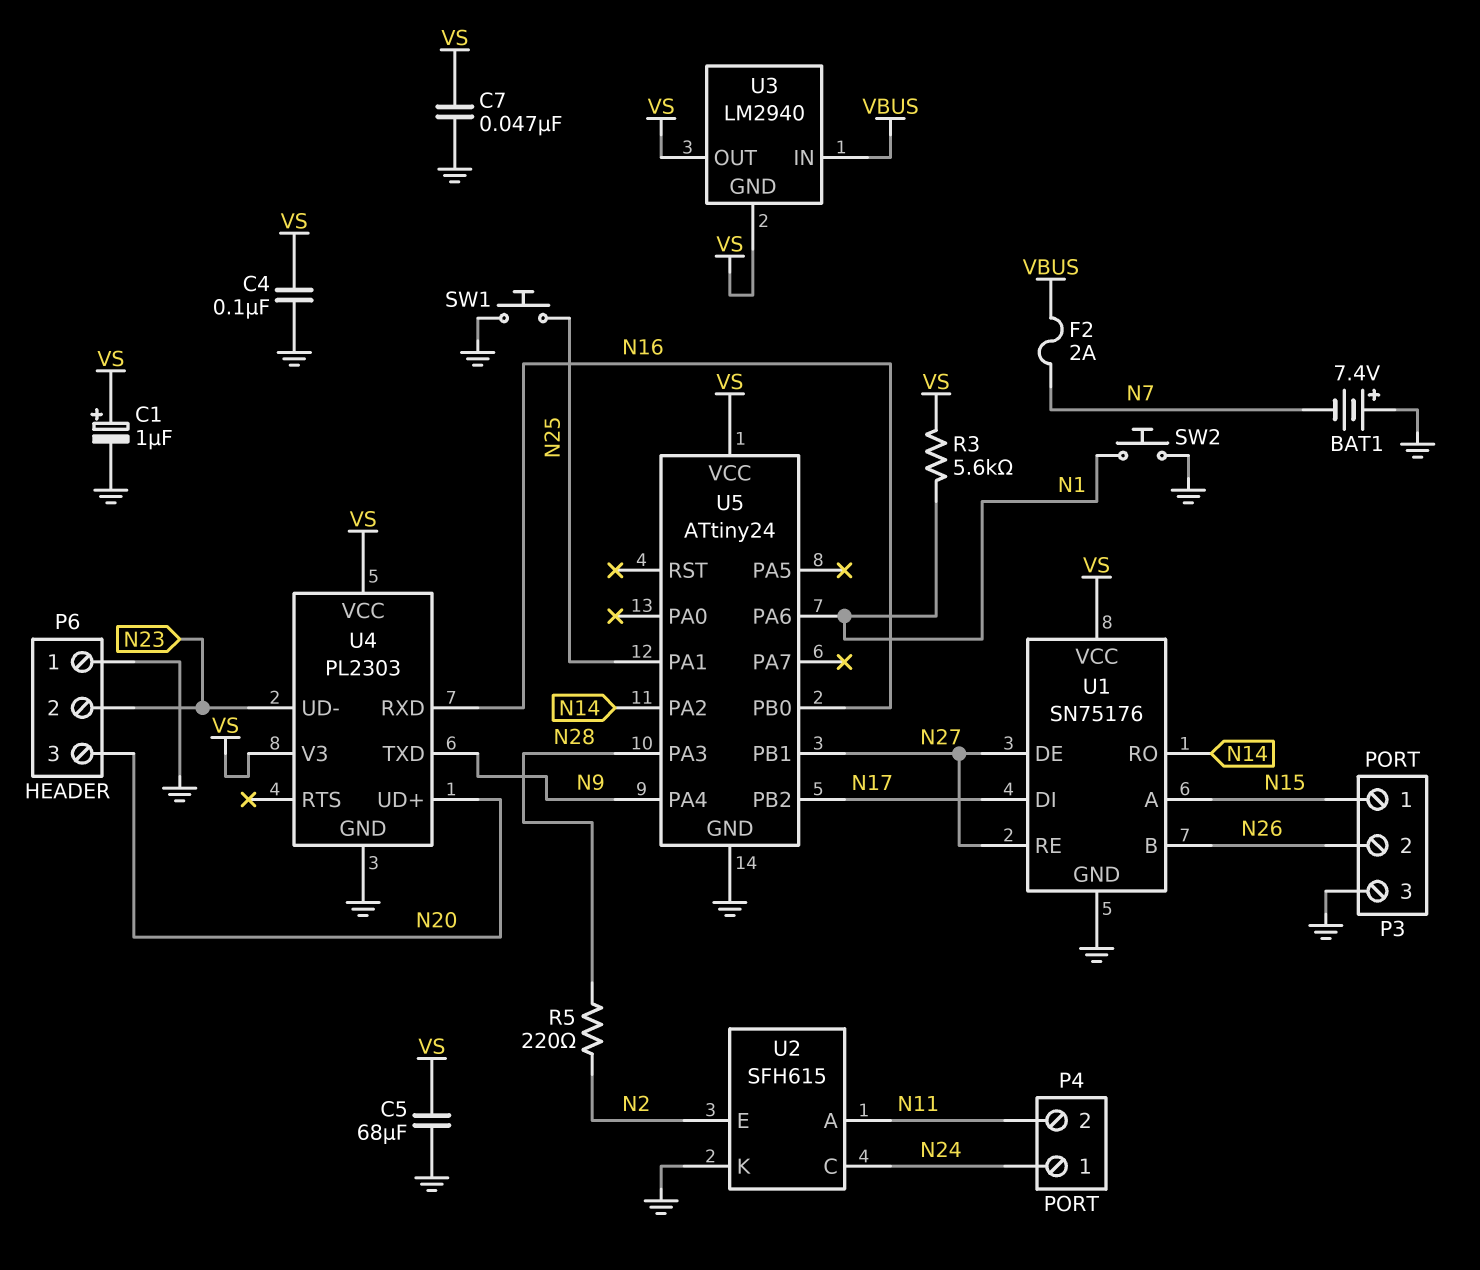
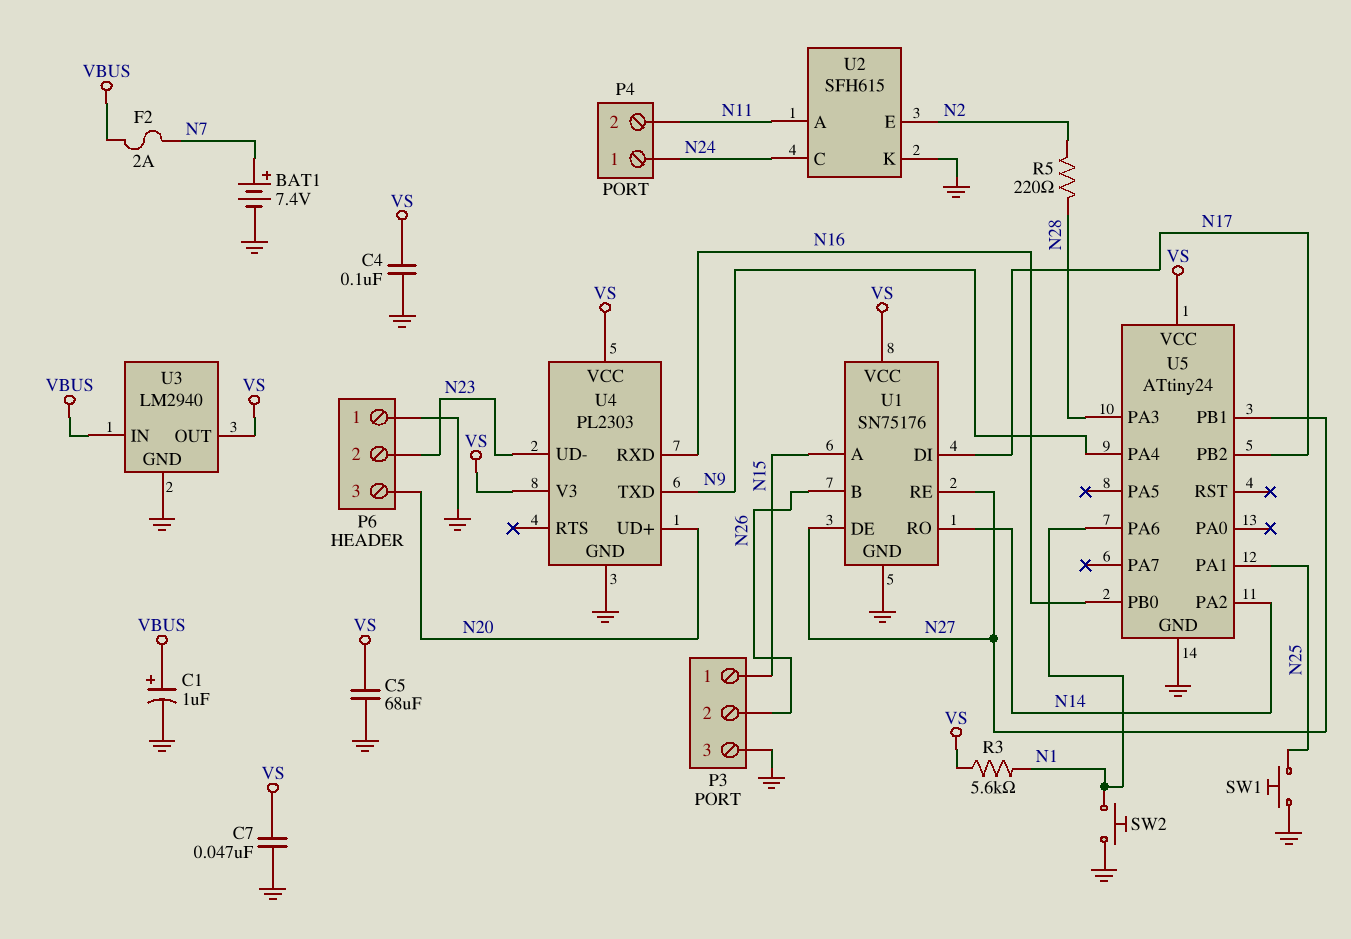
BAT1: 7.4V (plus GND, minus N7) -> 7.4V (plus N7, minus GND)
C1: 1uF (plus VS, minus GND) -> 1uF (plus VBUS, minus GND)
U3 pin GND: VS -> GND

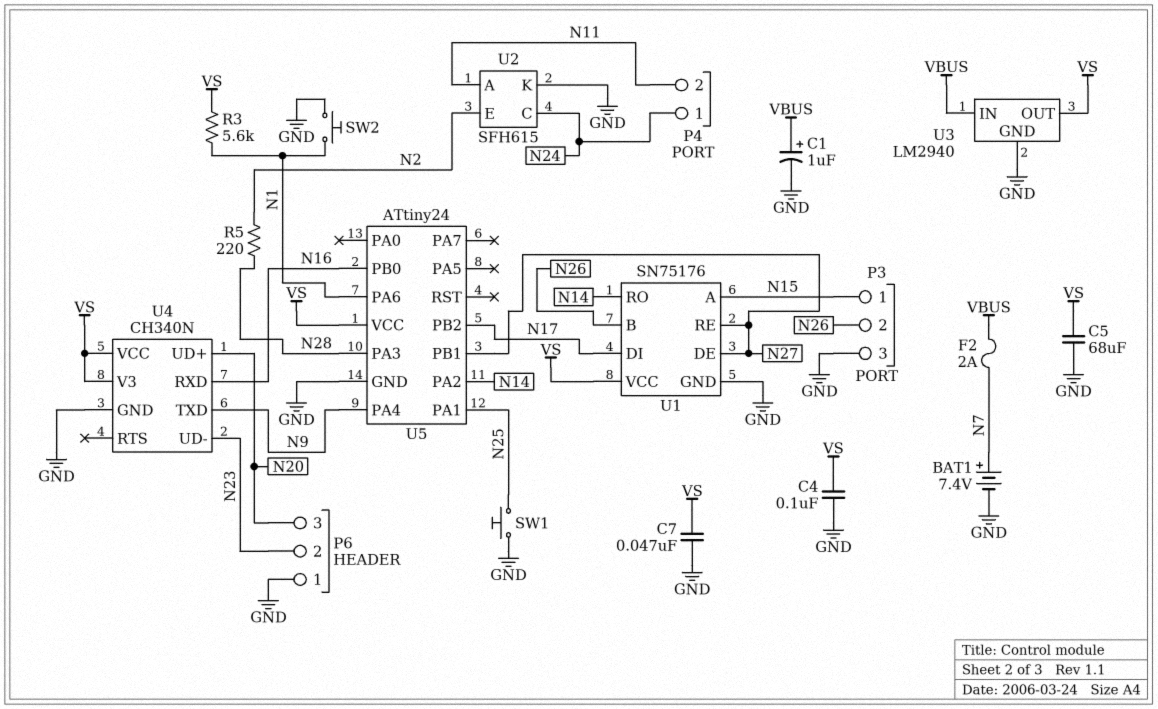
U4: PL2303 -> CH340N

